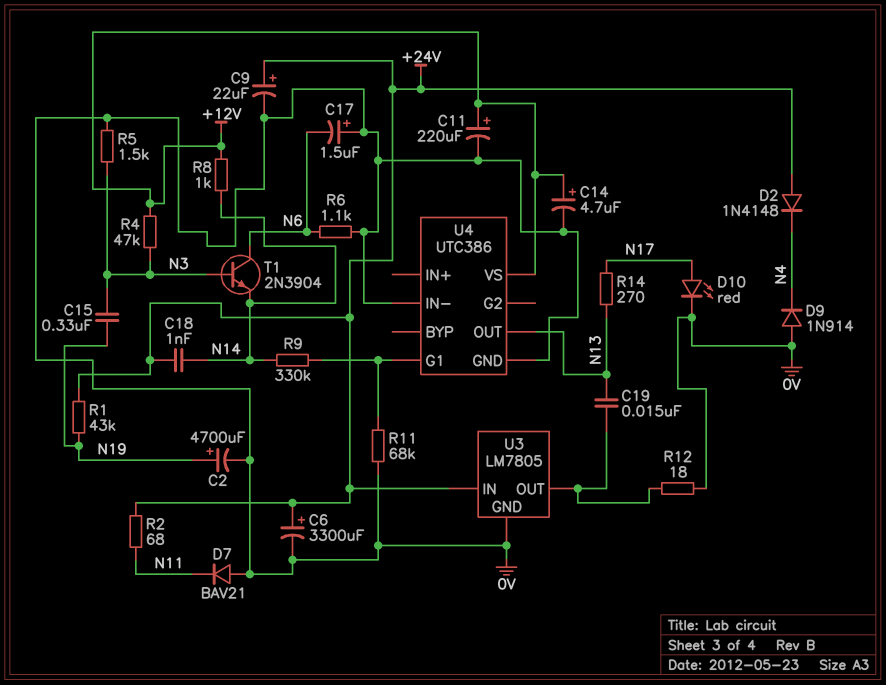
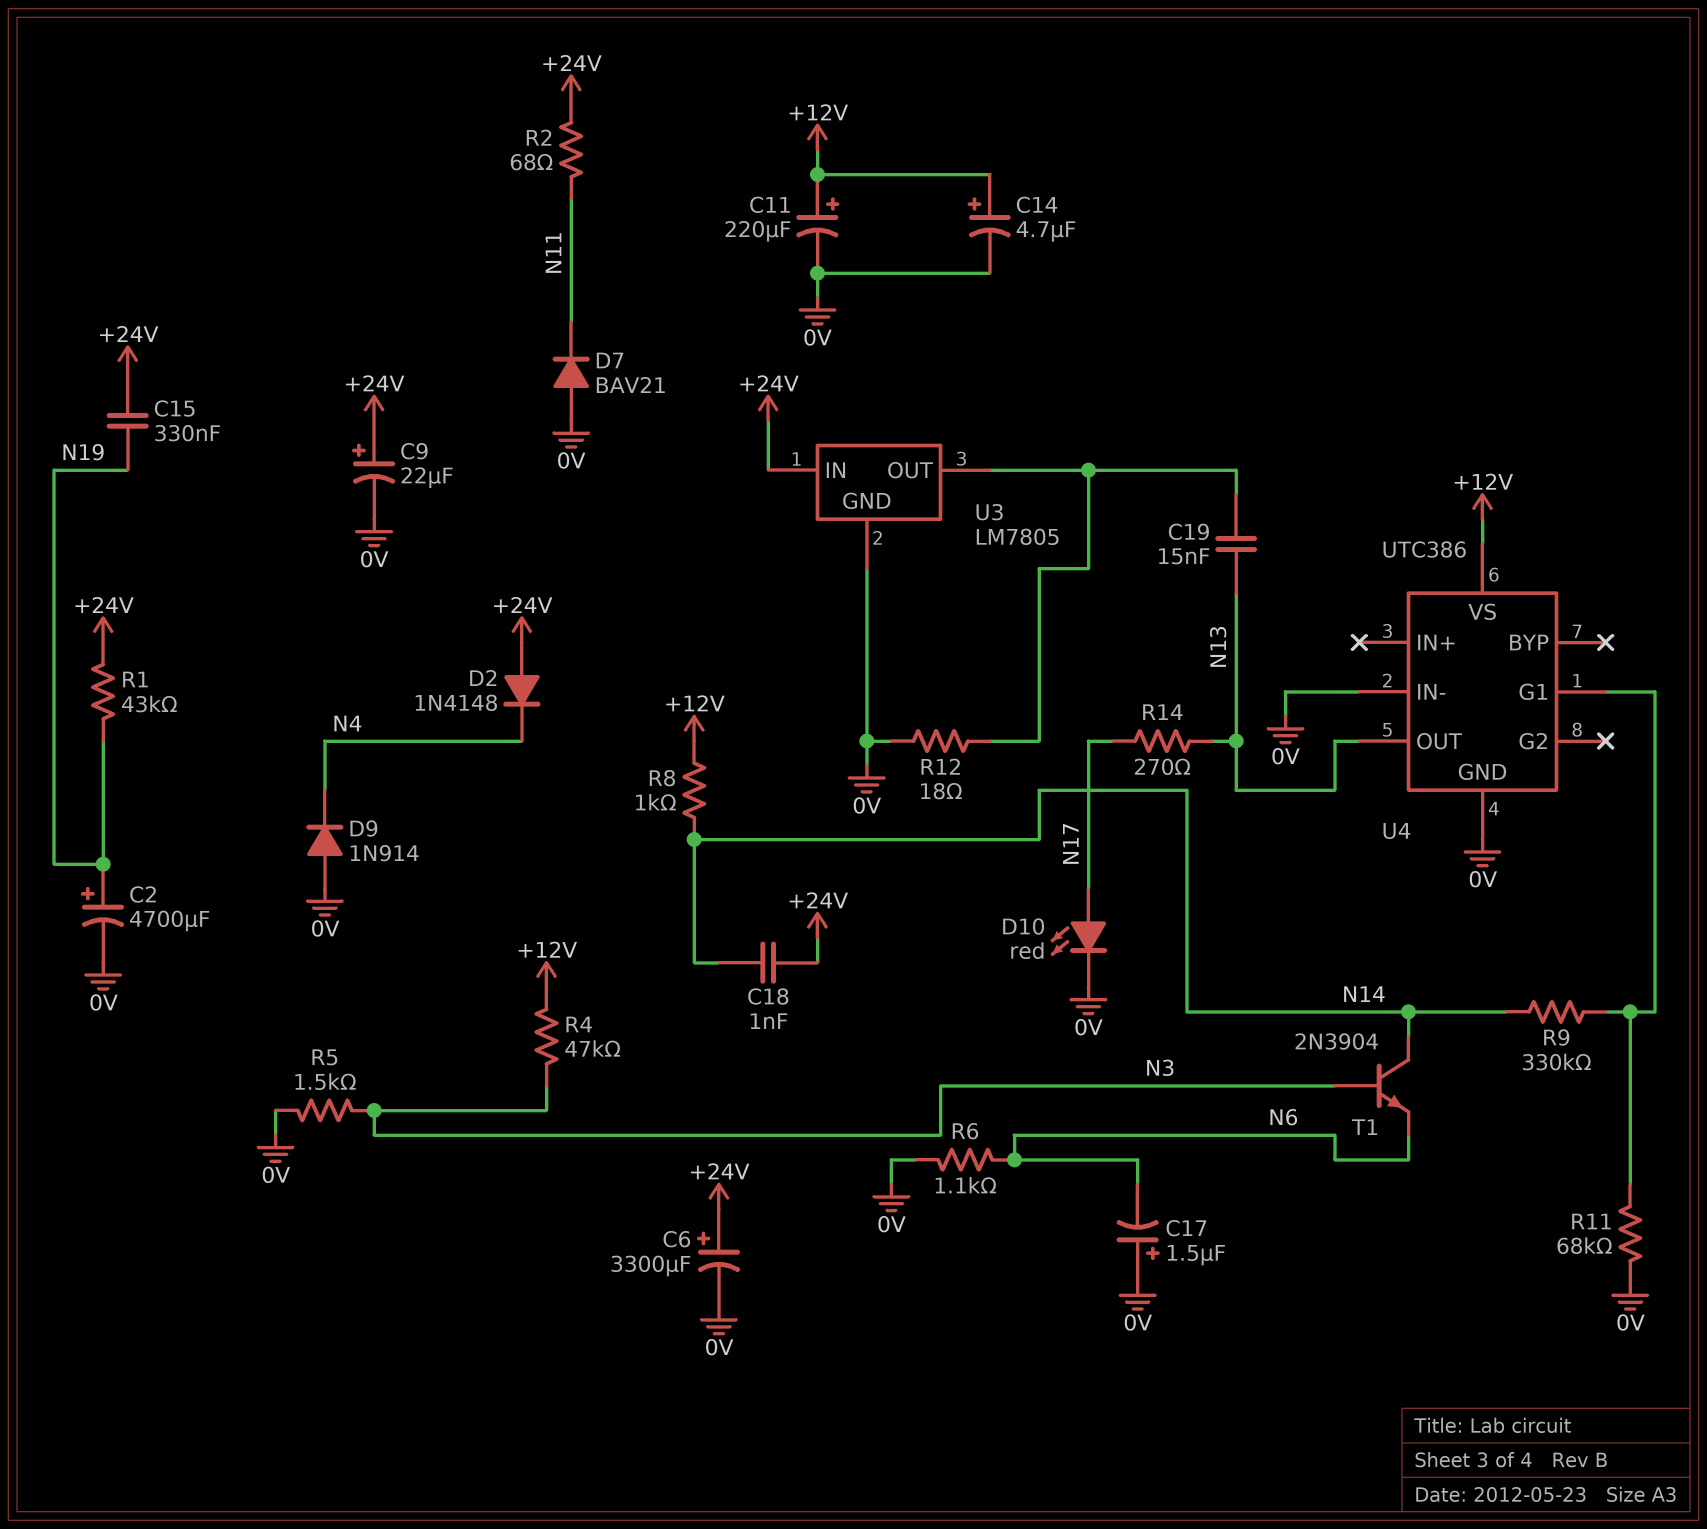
C15: 330nF (N3, N19) -> 330nF (+24V, N19)
T1: NPN 2N3904 (B N3, C N6, E N14) -> NPN 2N3904 (B N3, C N14, E N6)

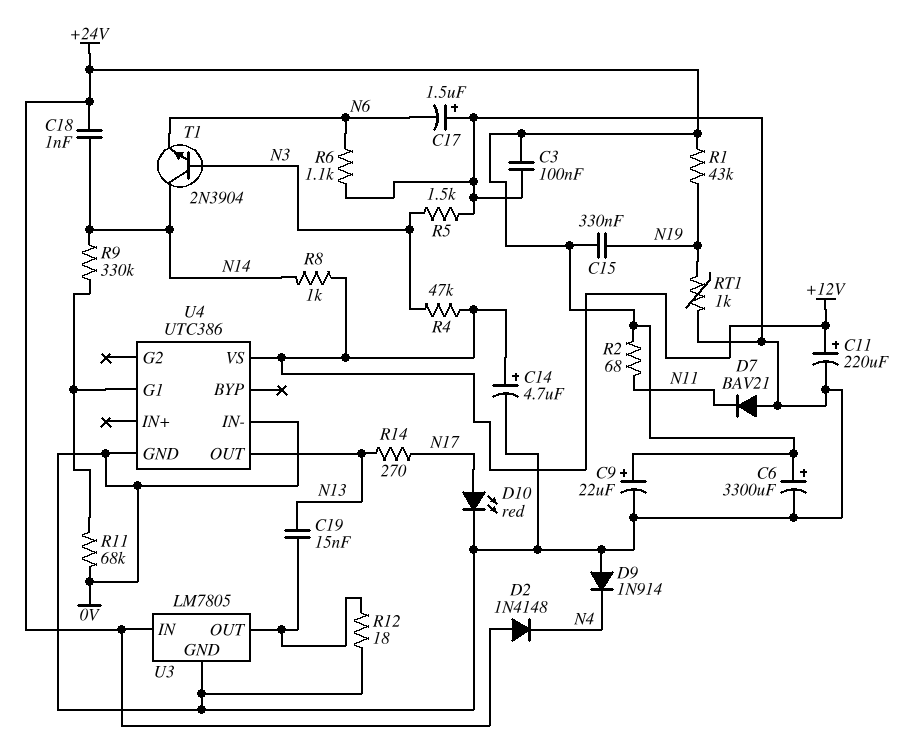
C2: 4700uF (plus N19, minus 0V) -> none
C3: none -> 100nF (+24V, 0V)
RT1: none -> 1k (0V, N19)

